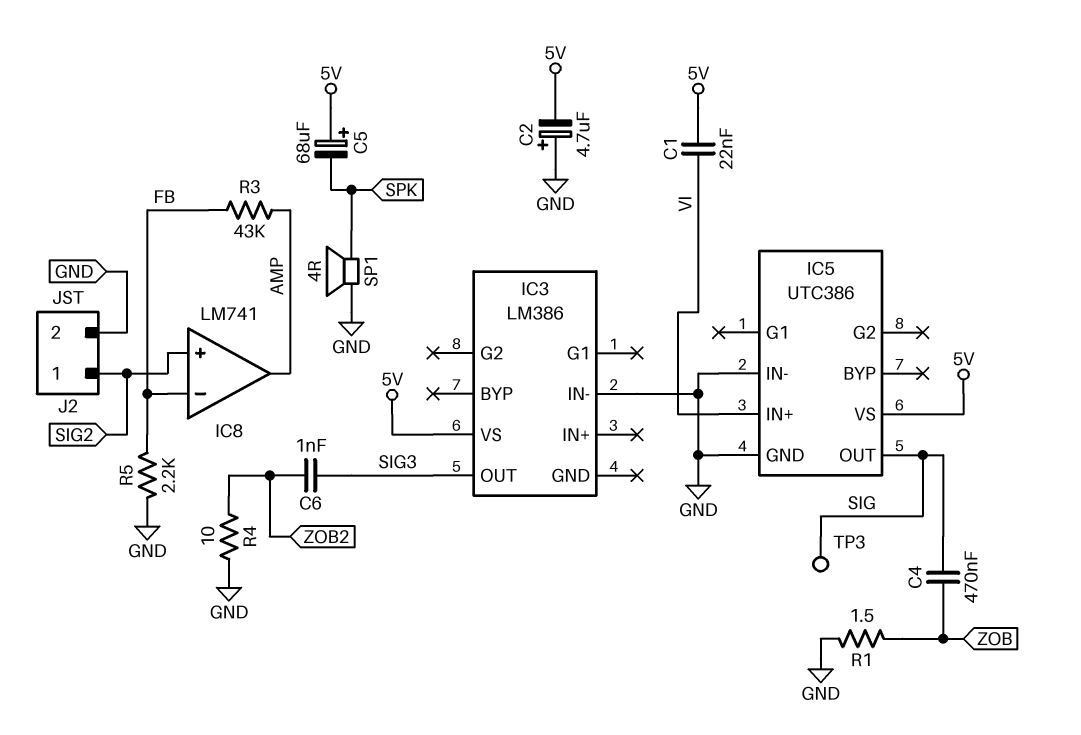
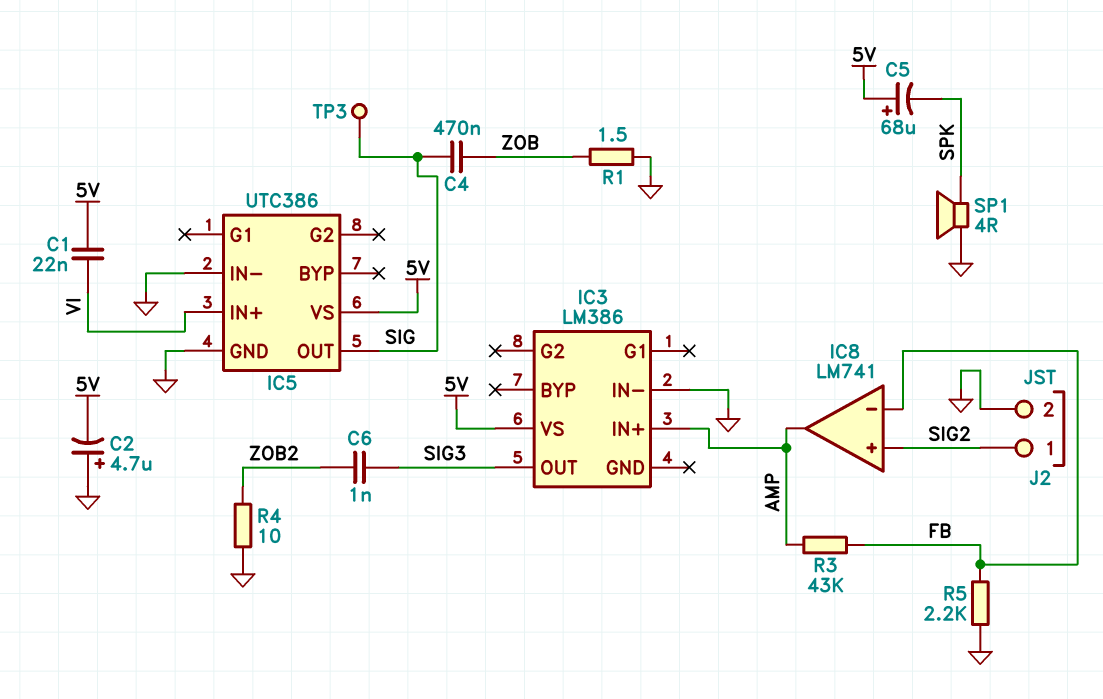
IC3 pin IN+: none -> AMP

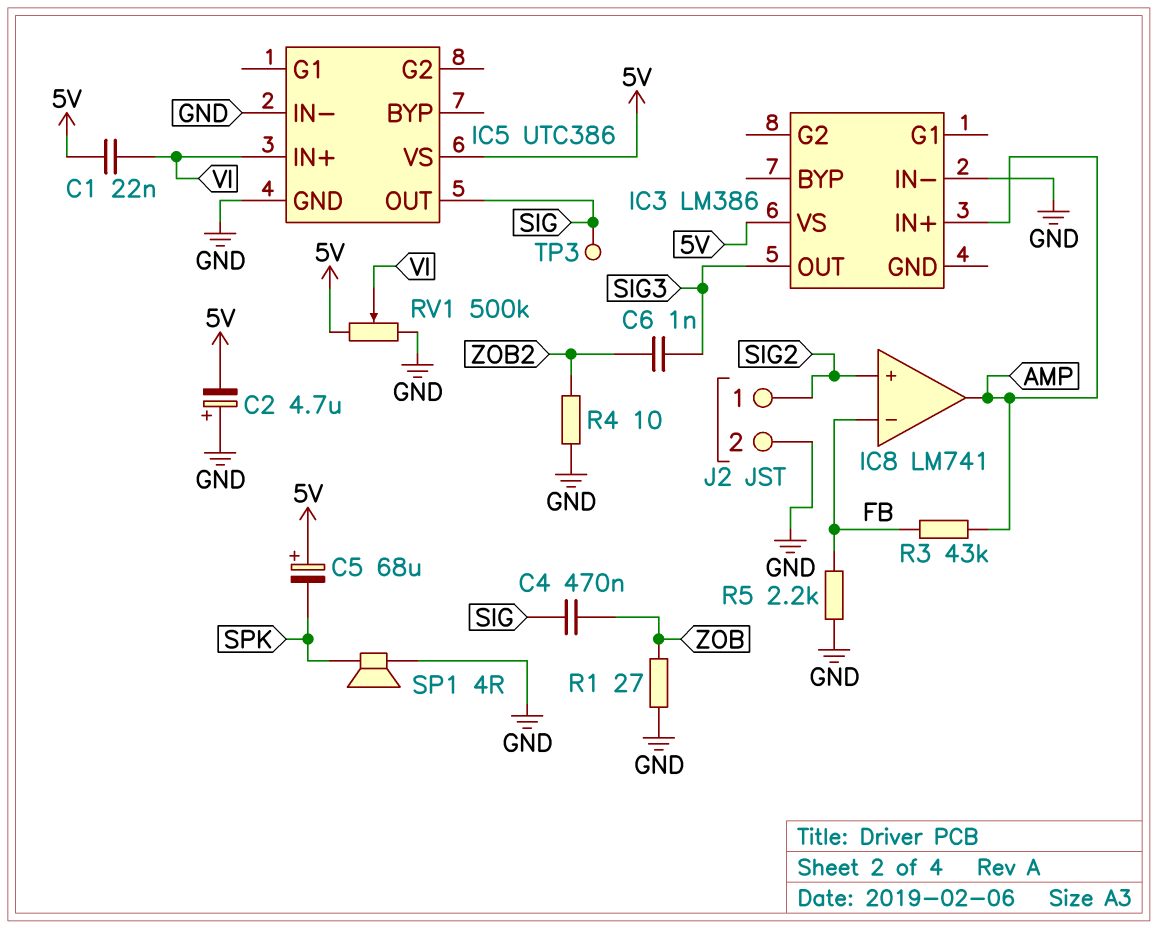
R1: 1.5 (GND, ZOB) -> 27 (GND, ZOB)
RV1: none -> 500k (5V, GND, wiper VI)

